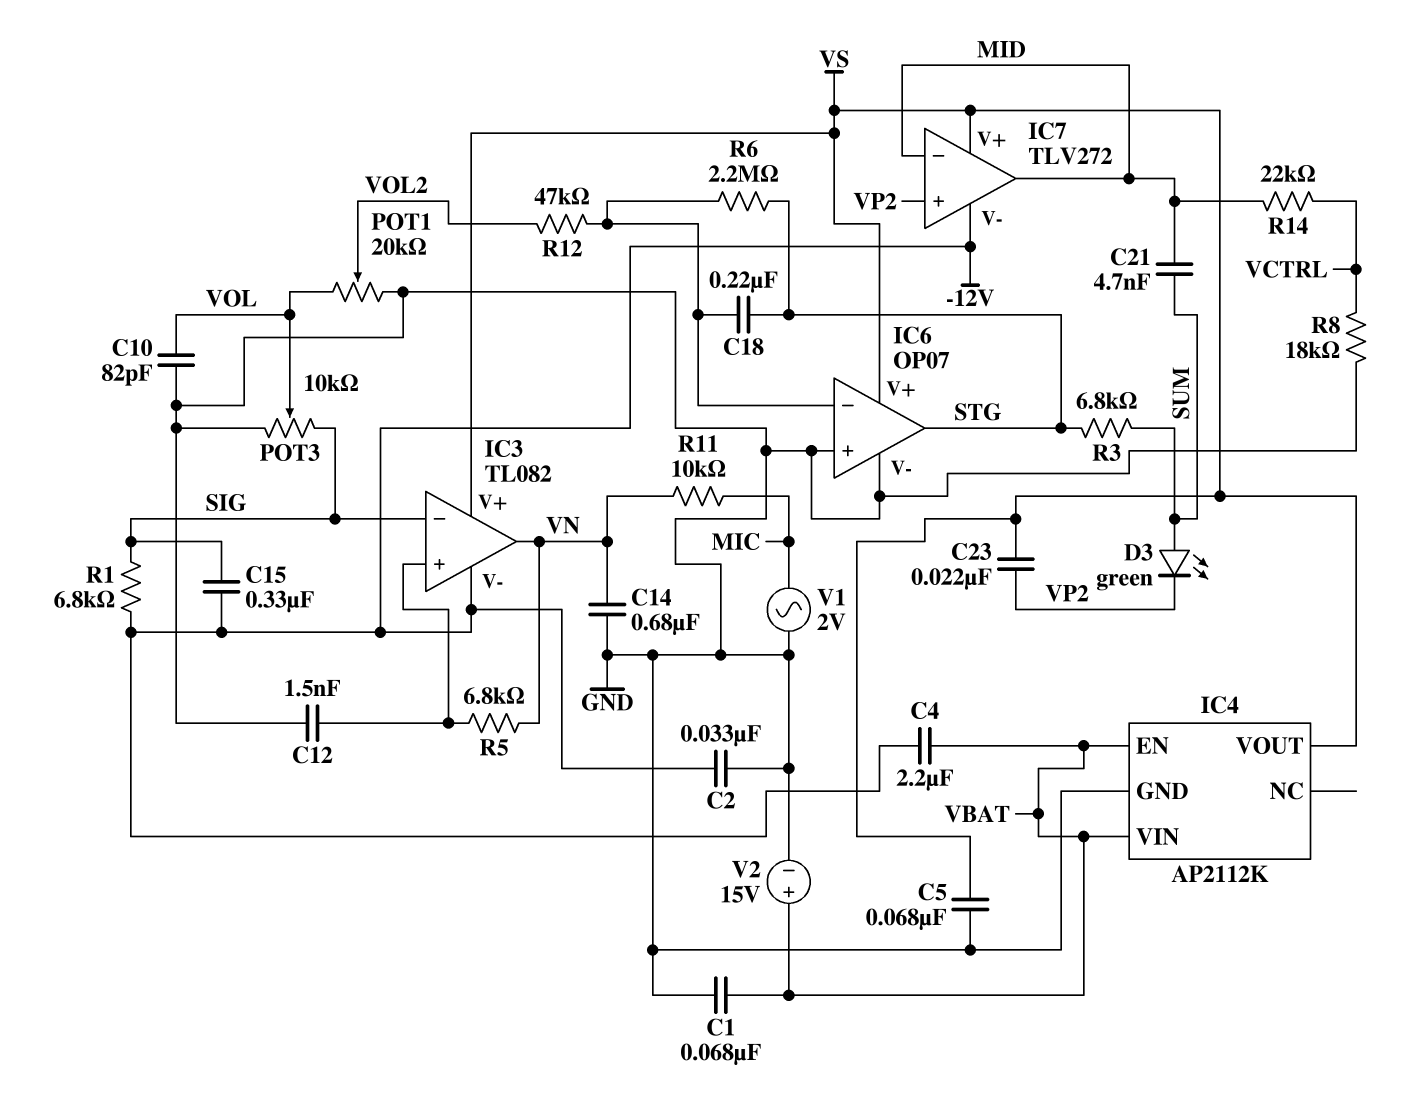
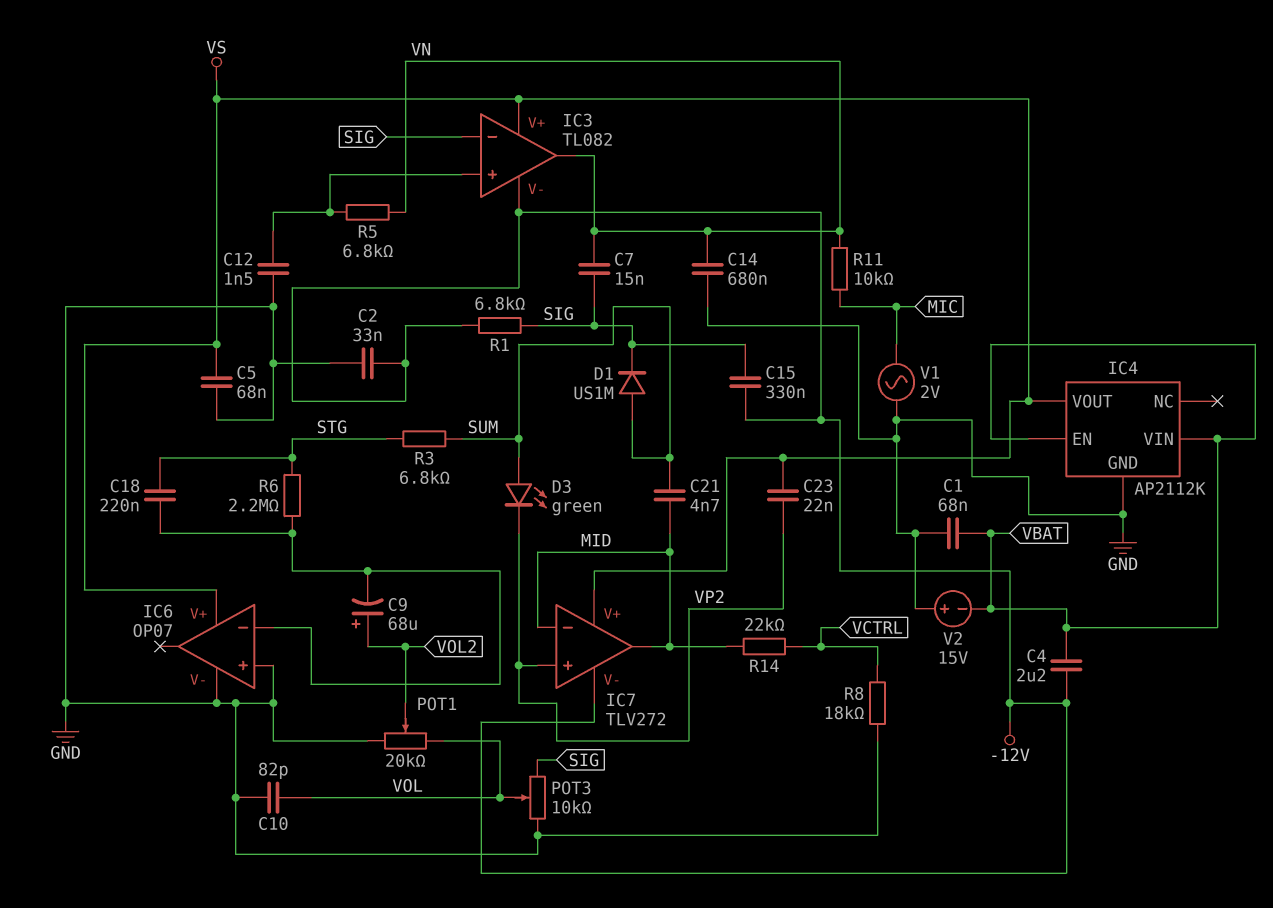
C7: none -> 15nF (SIG, VN)
C9: none -> 68uF (plus VOL2, minus IC6/in-)
D1: none -> diode US1M (A SUM, K SIG)
IC6 pin out: STG -> none
R12: 47k (IC6/in-, VOL2) -> none
V2: 15V (plus VBAT, minus GND) -> 15V (plus GND, minus VBAT)

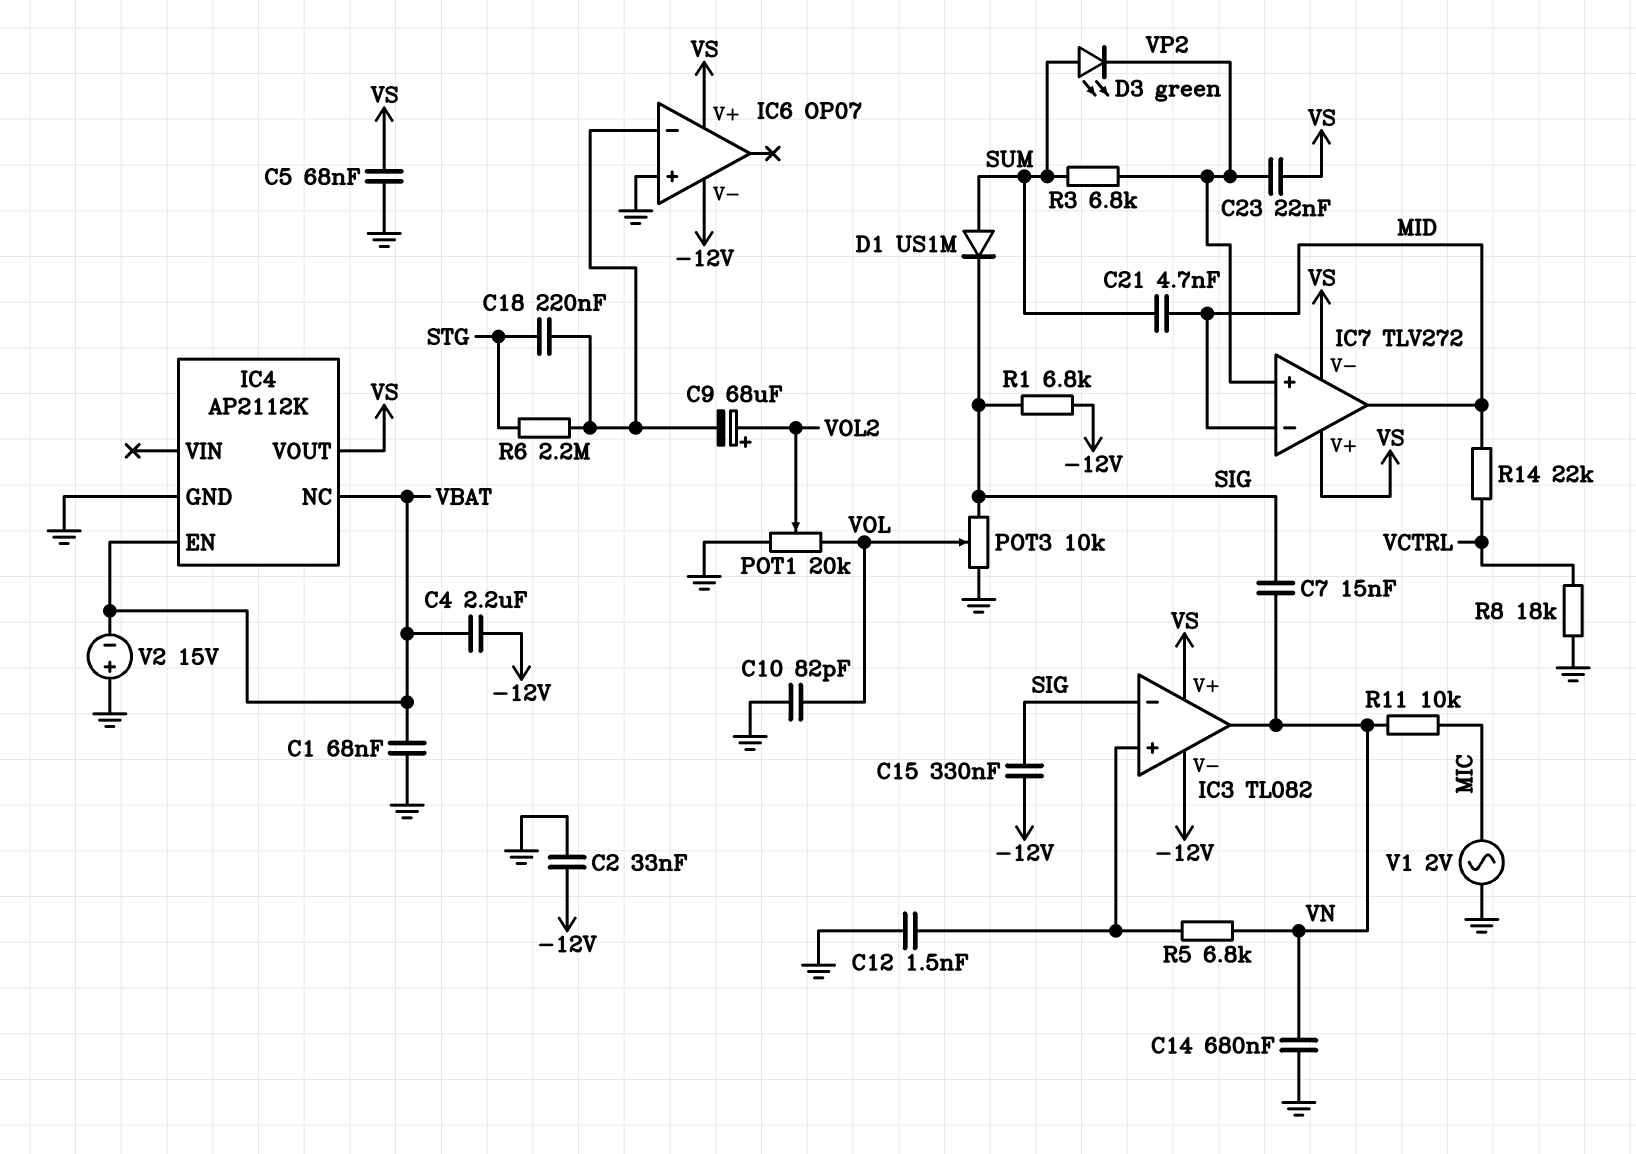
IC4 pin NC: none -> VBAT
IC4 pin VIN: VBAT -> none
IC6 pin V-: GND -> -12V
IC7 pin V-: -12V -> VS
R3: 6.8k (STG, SUM) -> 6.8k (SUM, VP2)

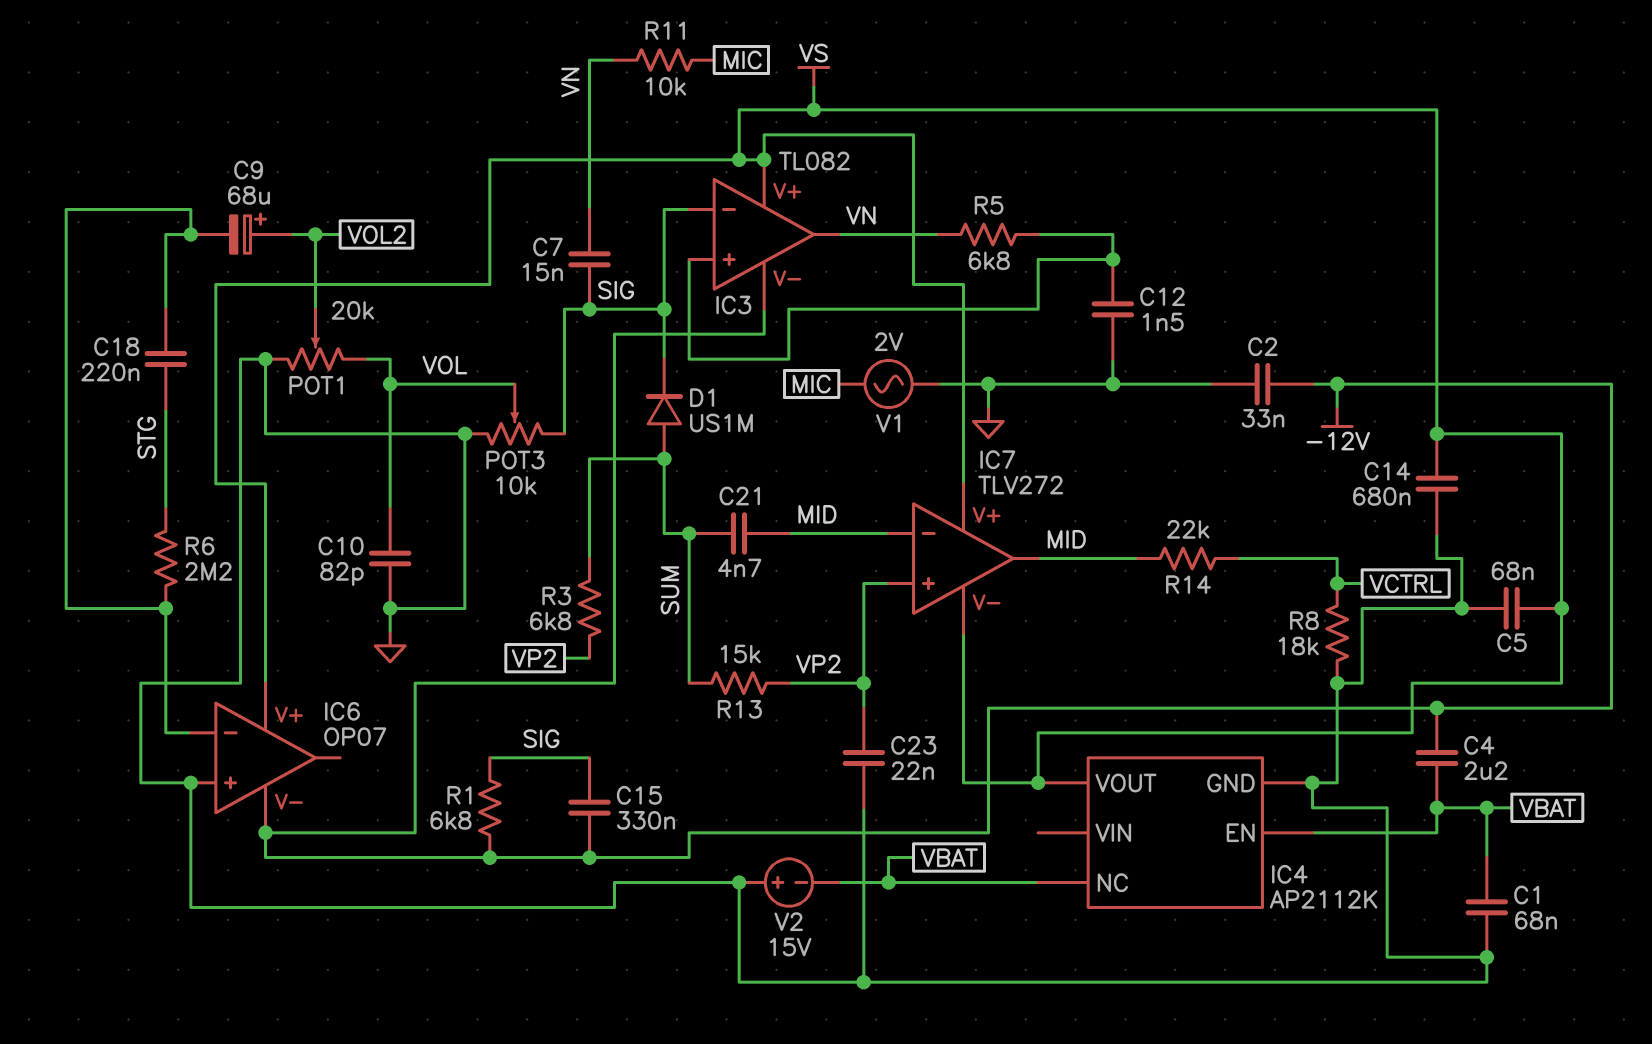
C14: 680nF (GND, VN) -> 680nF (GND, VS)
C23: 22nF (VP2, VS) -> 22nF (GND, VP2)
D3: LED green (A SUM, K VP2) -> none
R13: none -> 15k (SUM, VP2)

